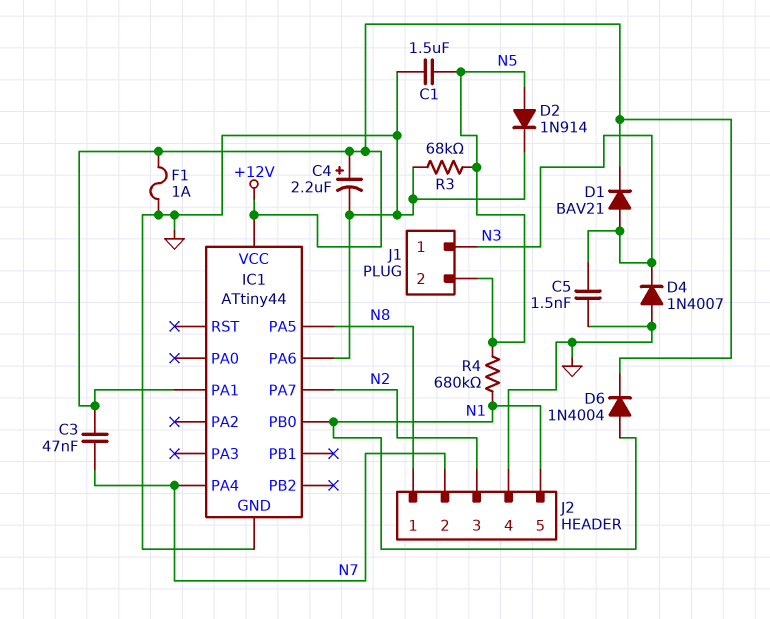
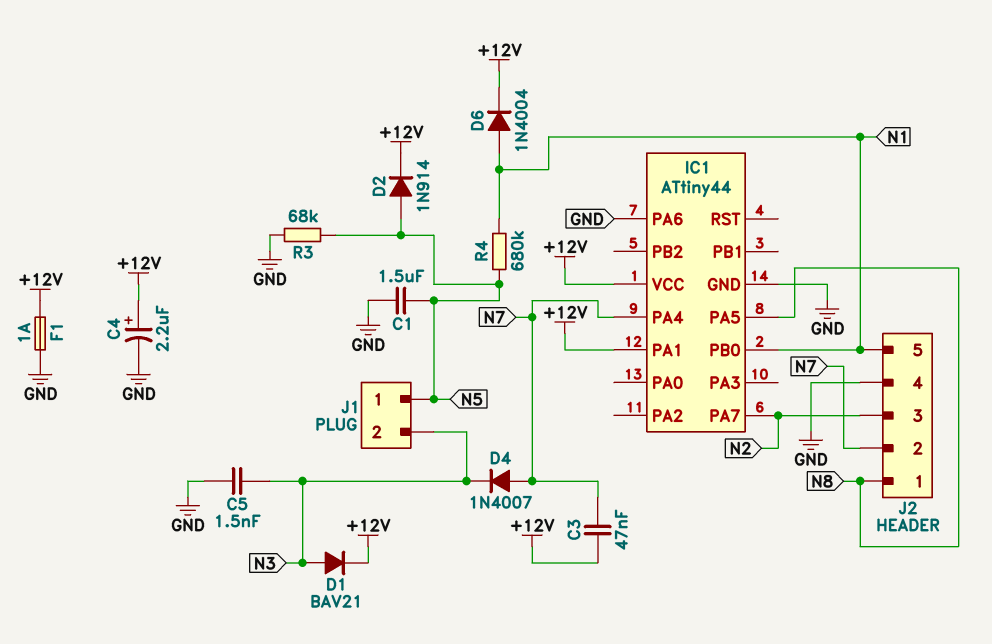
D2: diode 1N914 (A N5, K GND) -> diode 1N914 (A N5, K +12V)
D4: diode 1N4007 (A GND, K N3) -> diode 1N4007 (A N7, K N3)
J1 pin 1: N3 -> N5
J1 pin 2: N5 -> N3

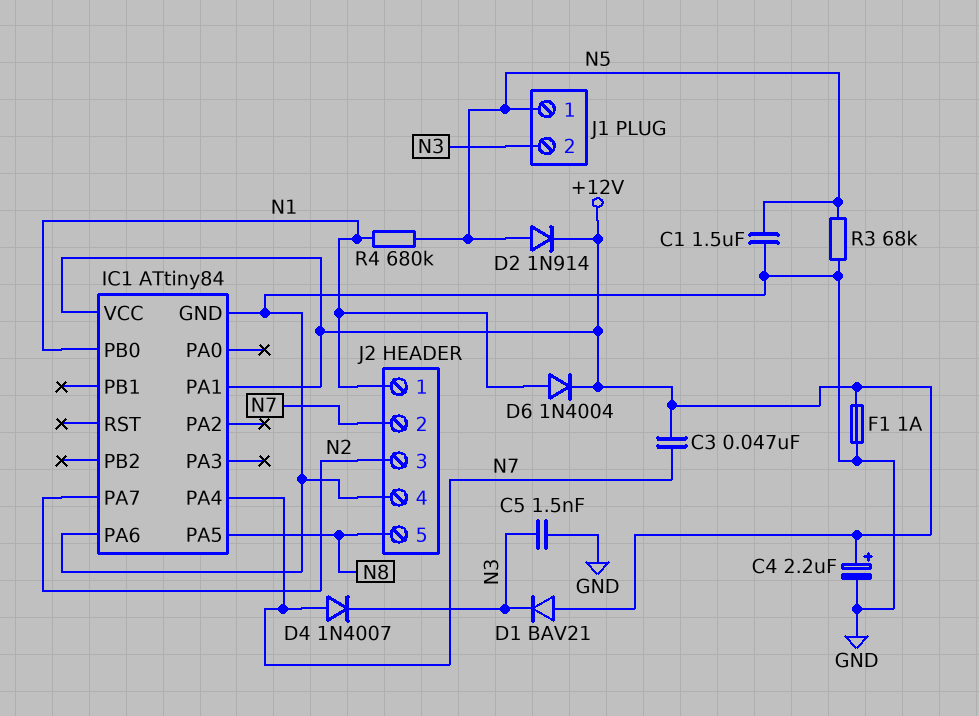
D1: diode BAV21 (A N3, K +12V) -> diode BAV21 (A +12V, K N3)
IC1: ATtiny44 -> ATtiny84
J2 pin 1: N8 -> N1
J2 pin 5: N1 -> N8

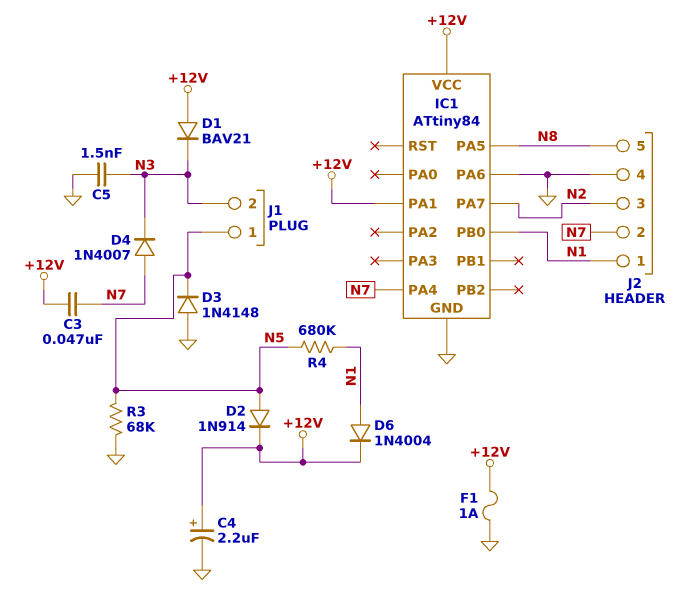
C1: 1.5uF (GND, N5) -> none
D3: none -> diode 1N4148 (A GND, K N5)

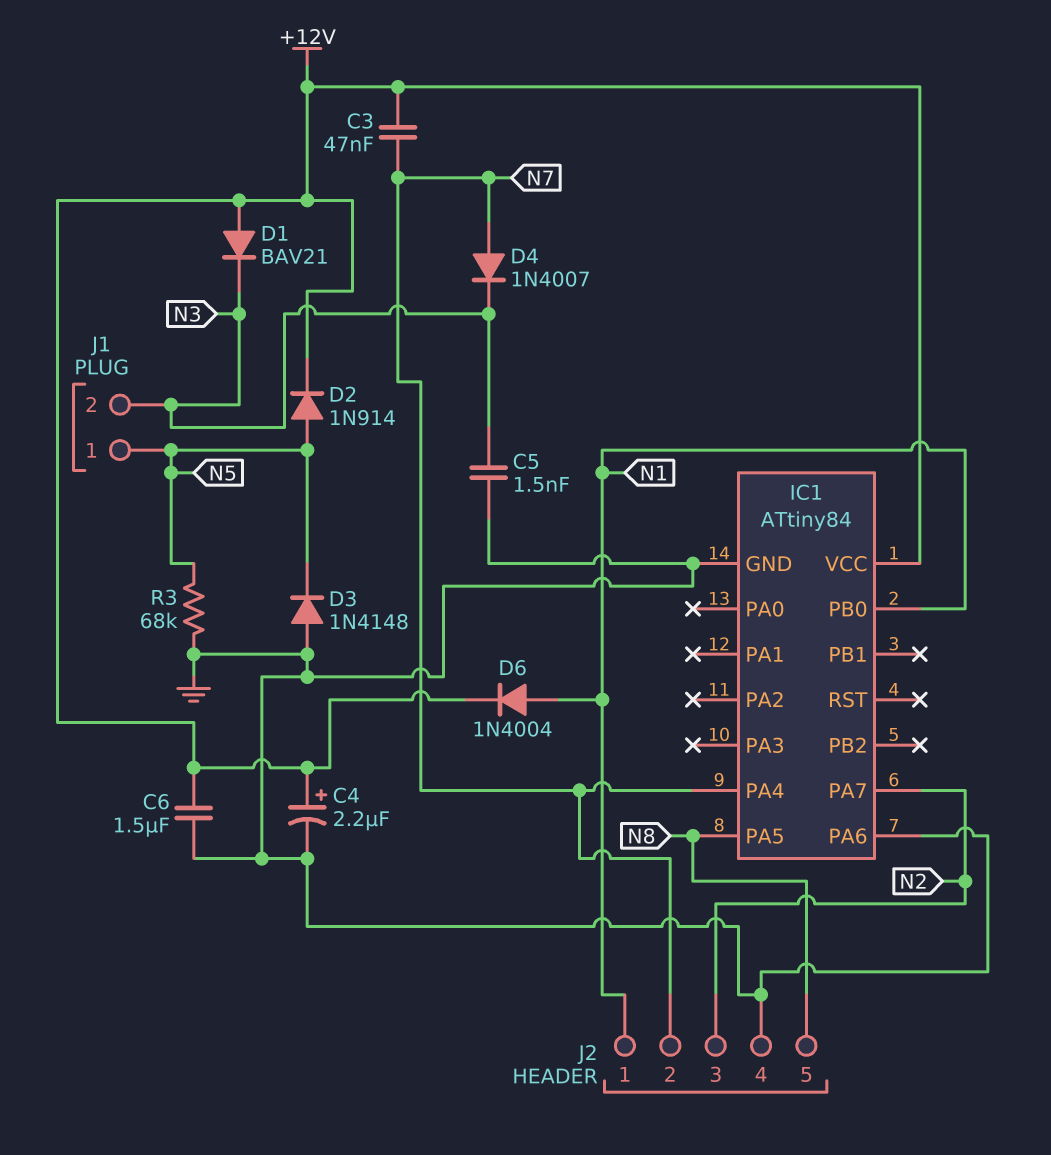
C6: none -> 1.5uF (+12V, GND)
F1: 1A (+12V, GND) -> none
IC1 pin PA1: +12V -> none
R4: 680k (N1, N5) -> none

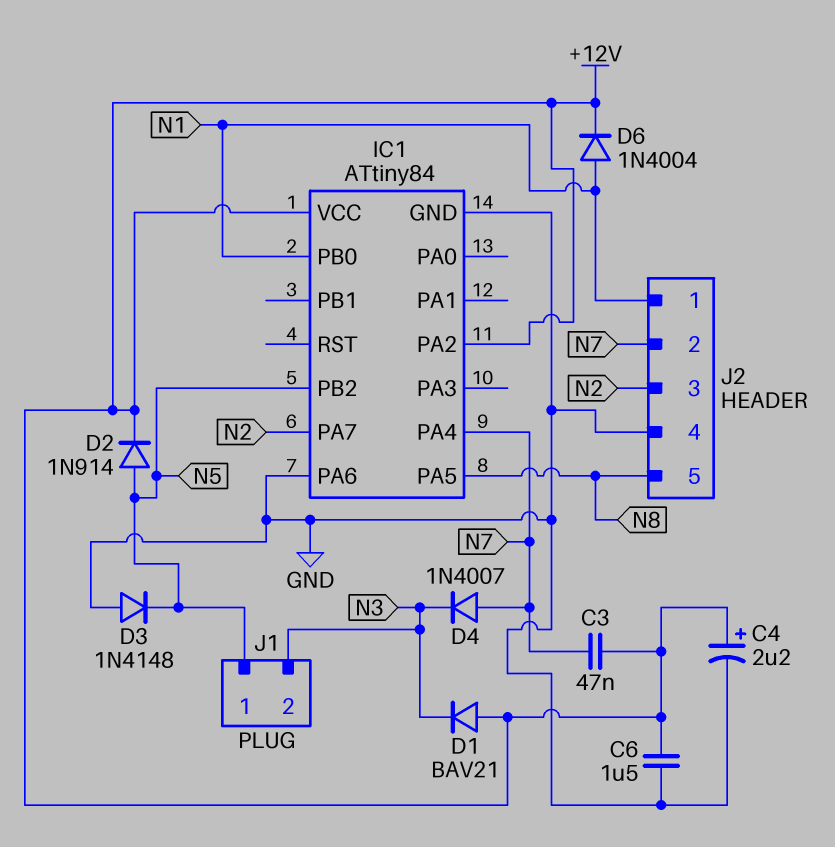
C5: 1.5nF (GND, N3) -> none
IC1 pin PA2: none -> +12V
IC1 pin PB2: none -> N5
R3: 68k (GND, N5) -> none

